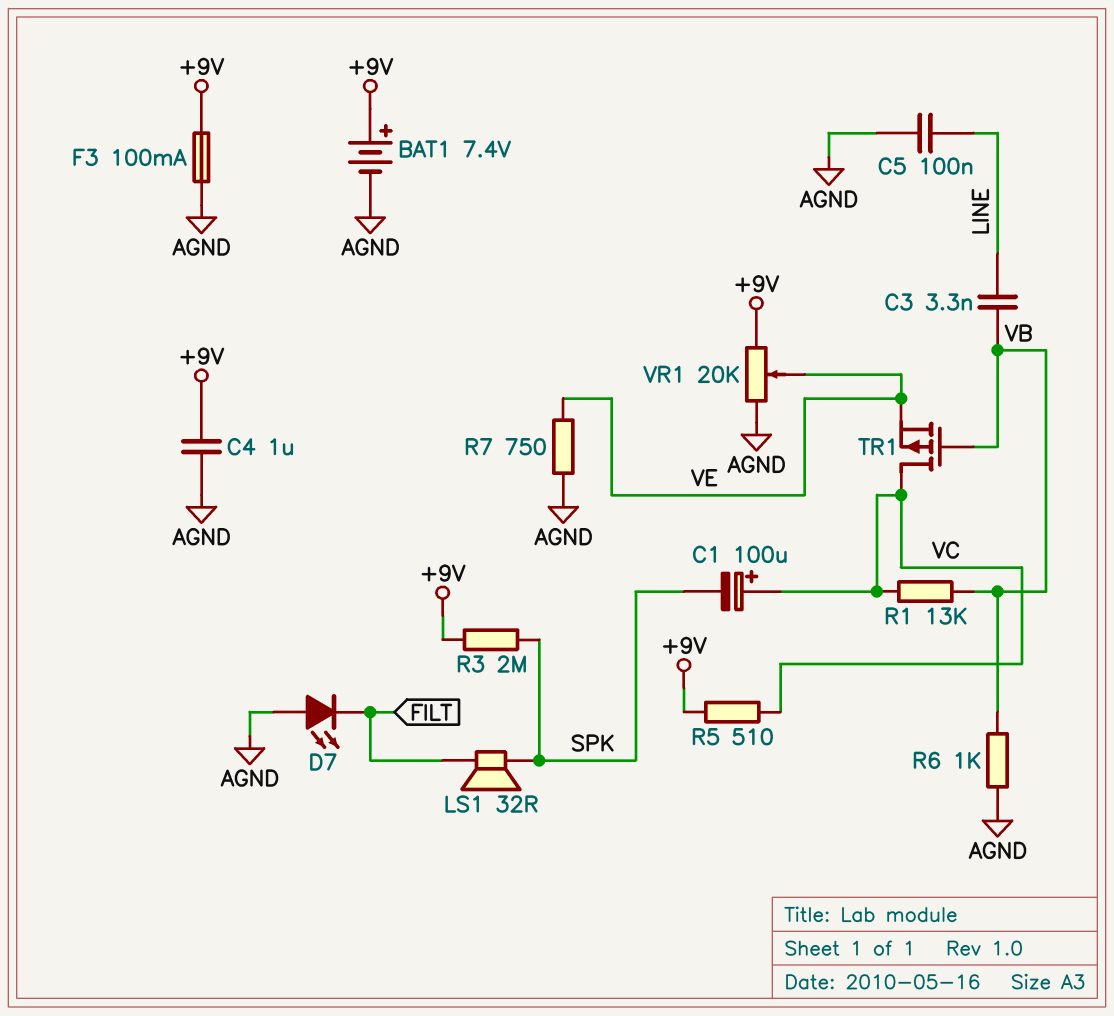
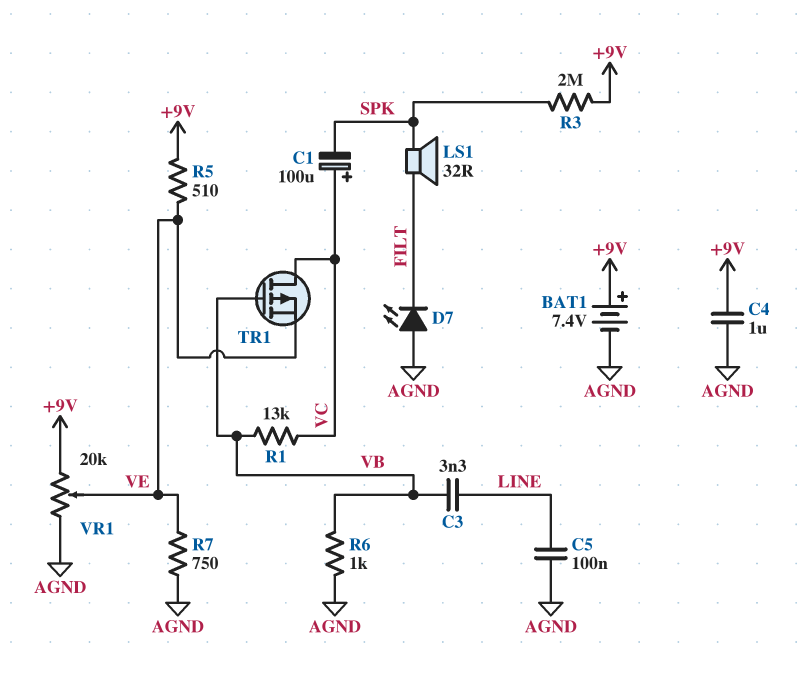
F3: 100mA (+9V, AGND) -> none
R5: 510 (+9V, VC) -> 510 (+9V, VE)

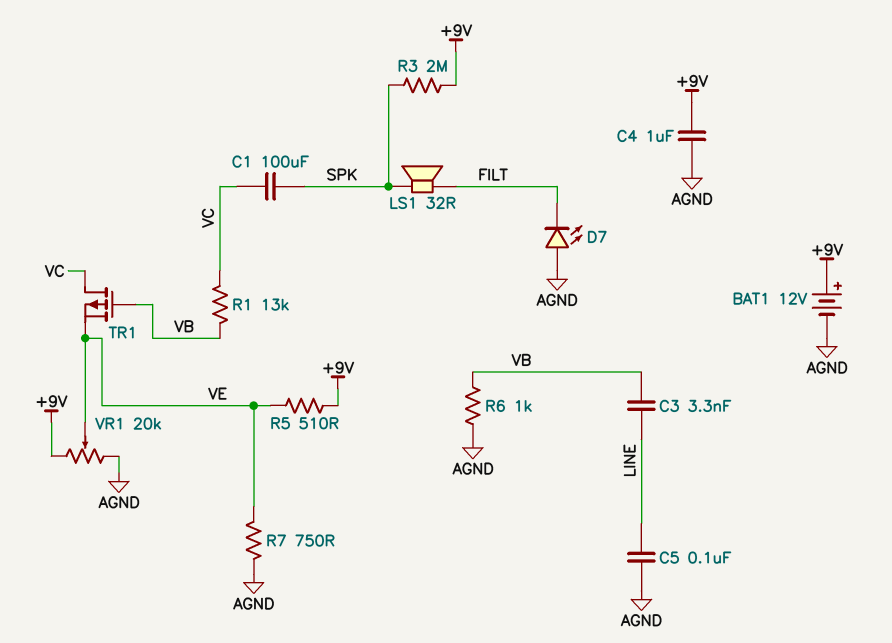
BAT1: 7.4V (plus +9V, minus AGND) -> 12V (plus +9V, minus AGND)
C1: 100uF (plus VC, minus SPK) -> 100uF (SPK, VC)

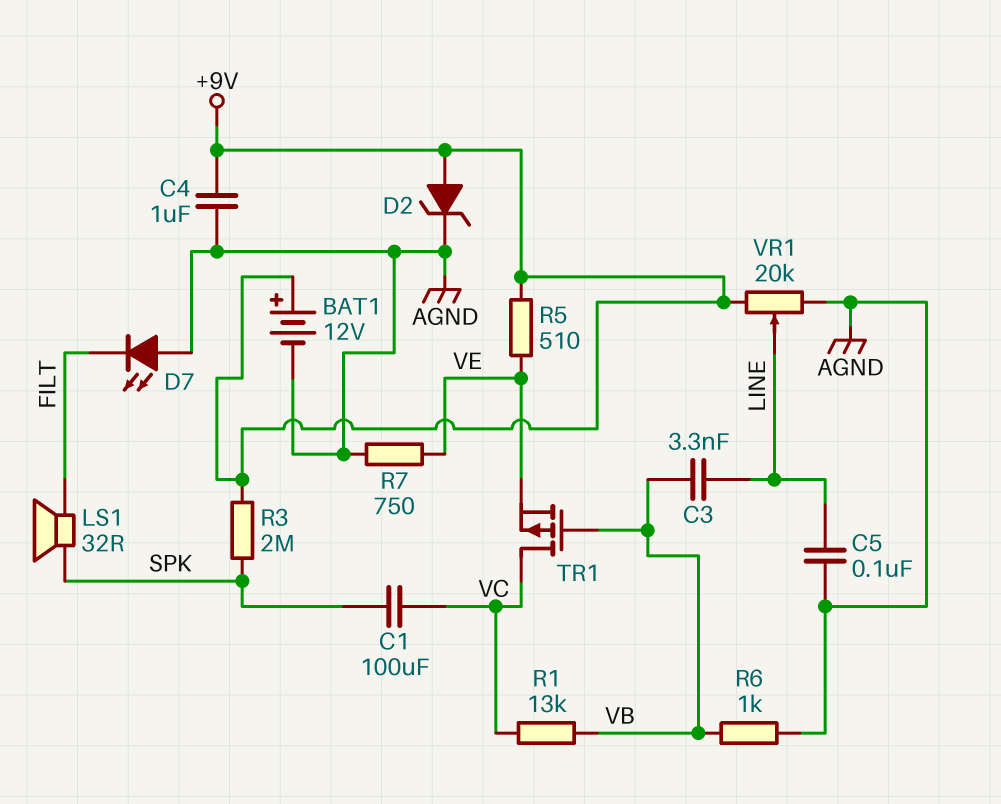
D2: none -> zener (A +9V, K AGND)
VR1: 20k (+9V, AGND, wiper VE) -> 20k (+9V, AGND, wiper LINE)

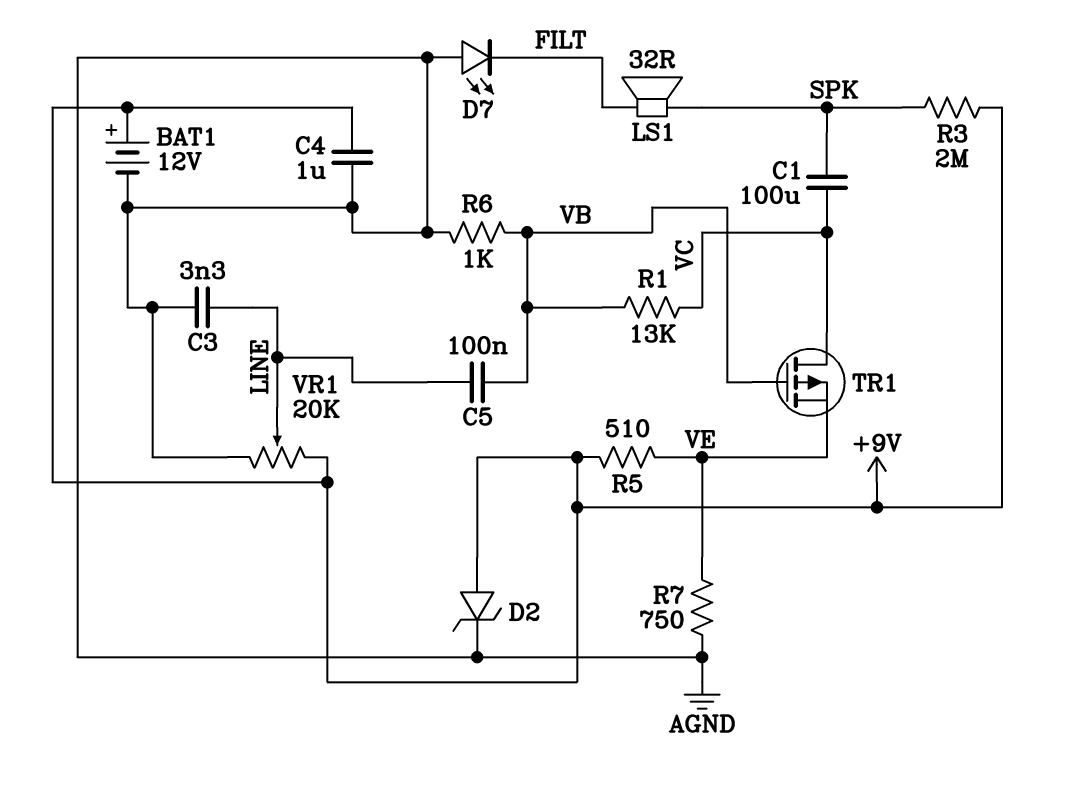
C3: 3.3nF (LINE, VB) -> 3.3nF (AGND, LINE)
C5: 100nF (AGND, LINE) -> 100nF (LINE, VB)

